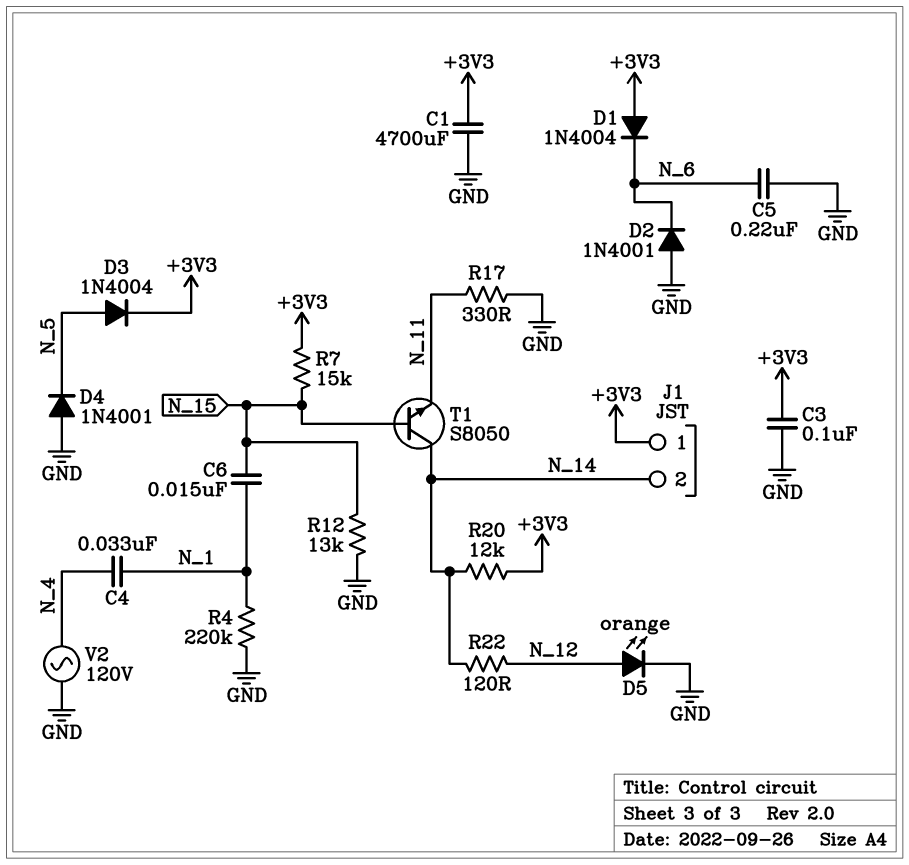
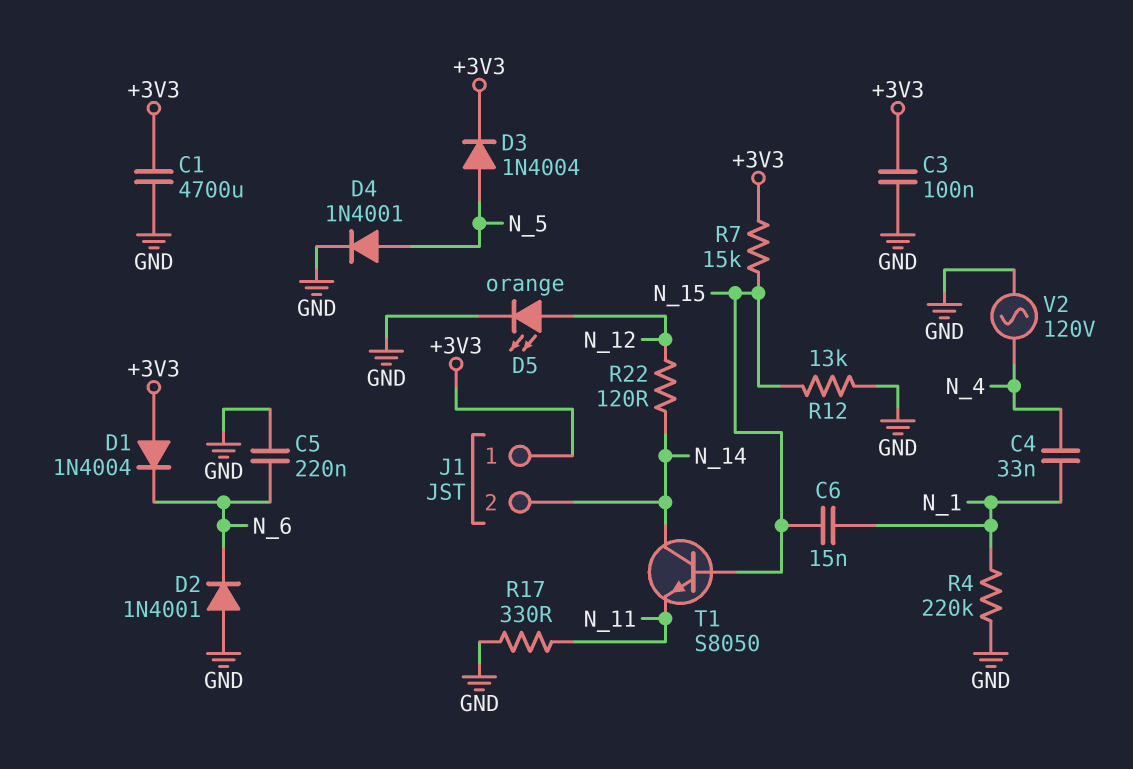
D4: diode 1N4001 (A GND, K N_5) -> diode 1N4001 (A N_5, K GND)
R20: 12k (+3V3, N_14) -> none

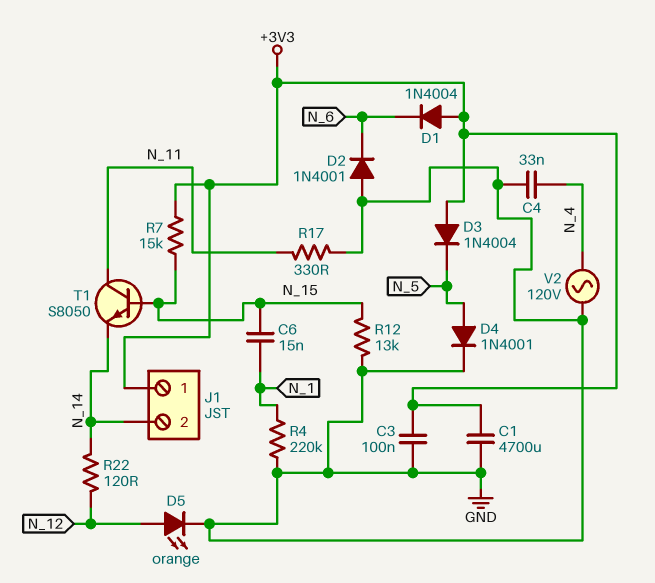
C4: 33nF (N_1, N_4) -> 33nF (GND, N_4)
C5: 220nF (GND, N_6) -> none
D3: diode 1N4004 (A N_5, K +3V3) -> diode 1N4004 (A +3V3, K N_5)
T1: NPN S8050 (B N_15, C N_14, E N_11) -> NPN S8050 (B N_15, C N_11, E N_14)

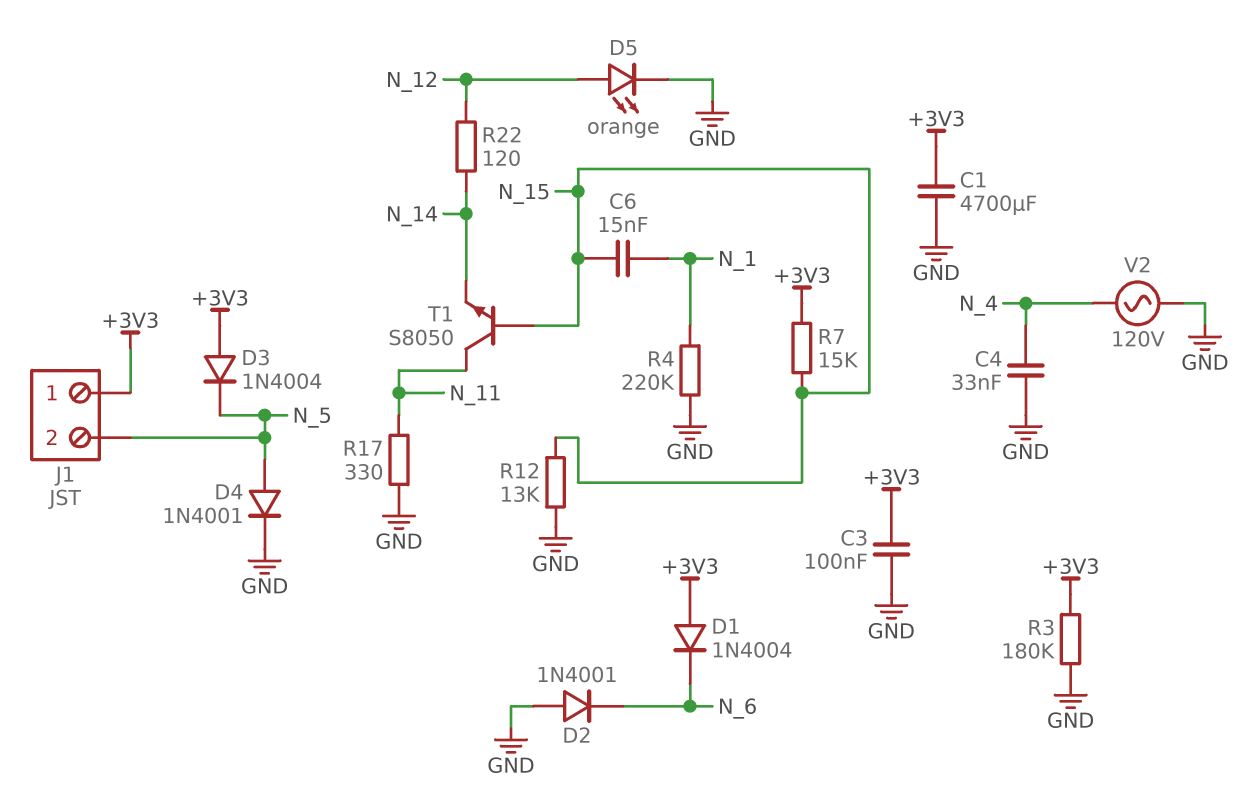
J1 pin 2: N_14 -> N_5
R3: none -> 180k (+3V3, GND)

